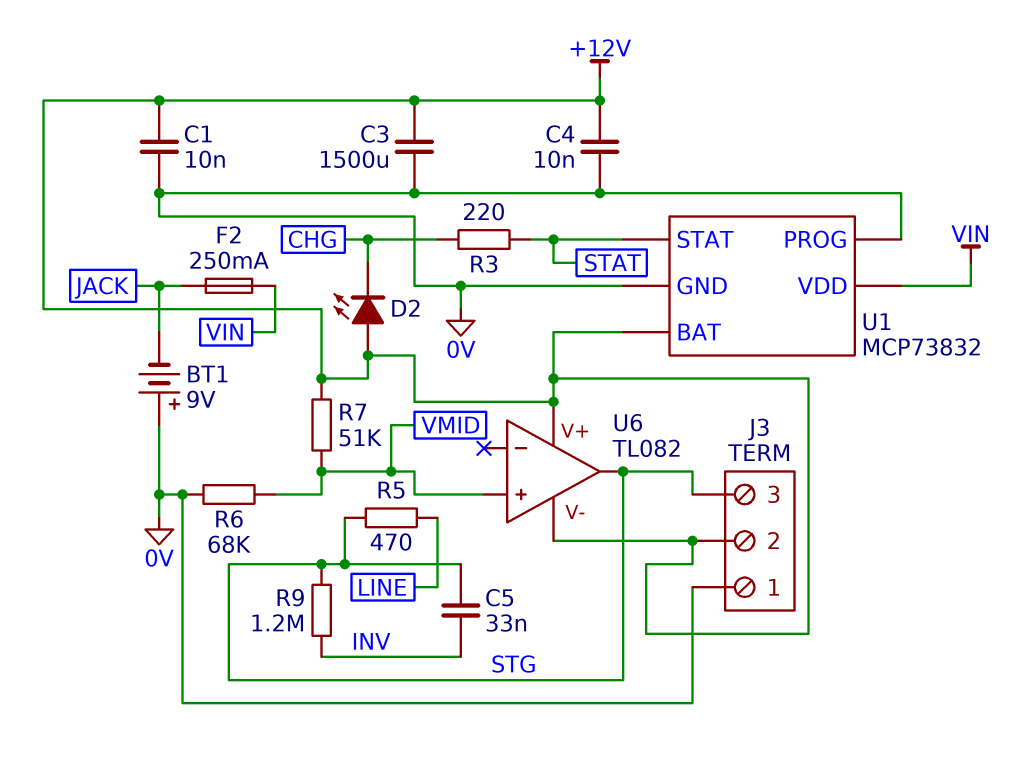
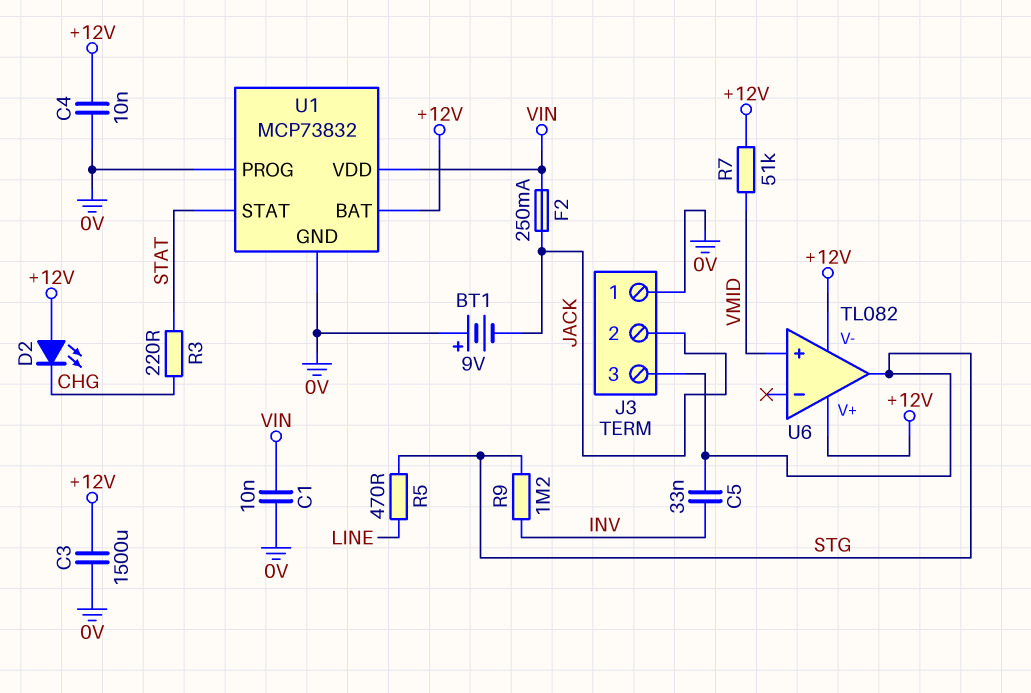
C1: 10nF (+12V, 0V) -> 10nF (0V, VIN)
J3 pin 2: +12V -> JACK
R6: 68k (0V, VMID) -> none

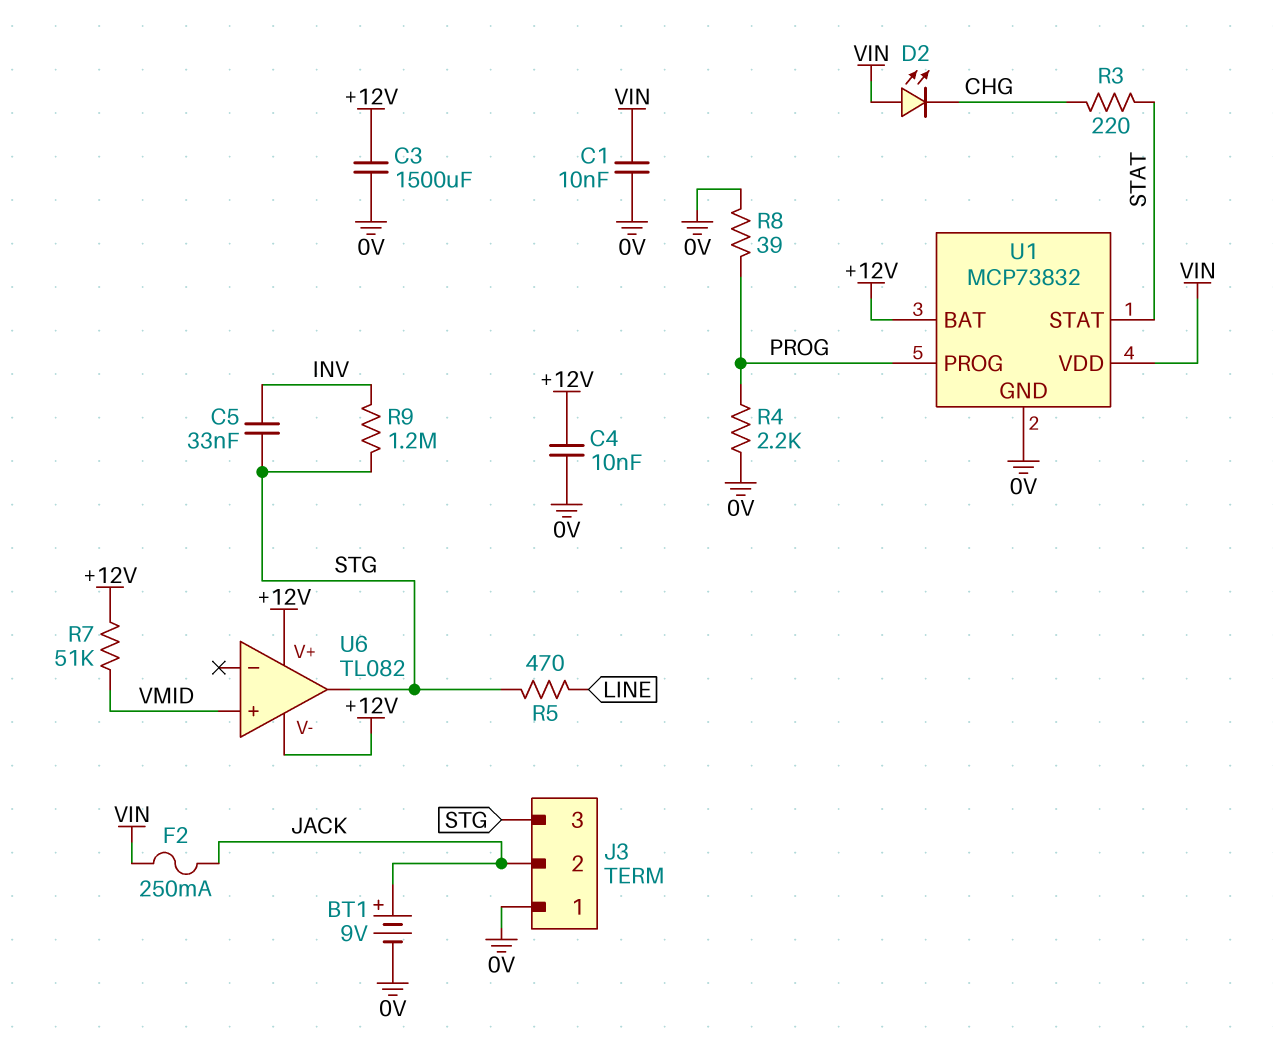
BT1: 9V (plus 0V, minus JACK) -> 9V (plus JACK, minus 0V)
D2: LED (A +12V, K CHG) -> LED (A VIN, K CHG)
R4: none -> 2.2k (0V, PROG)
R8: none -> 39 (0V, PROG)
U1 pin PROG: 0V -> PROG

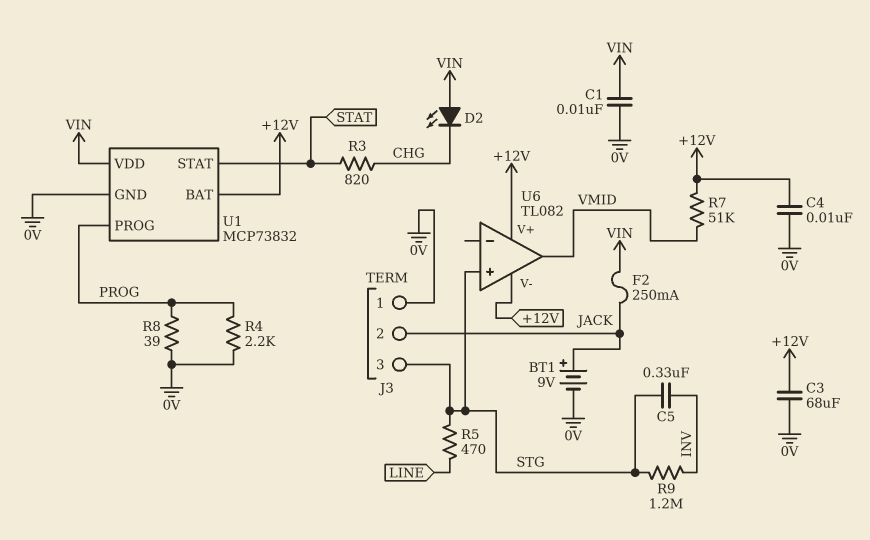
C3: 1500uF (+12V, 0V) -> 68uF (+12V, 0V)
C5: 33nF (INV, STG) -> 330nF (INV, STG)
R3: 220 (CHG, STAT) -> 820 (CHG, STAT)
U6 pin in+: VMID -> STG
U6 pin out: STG -> VMID

